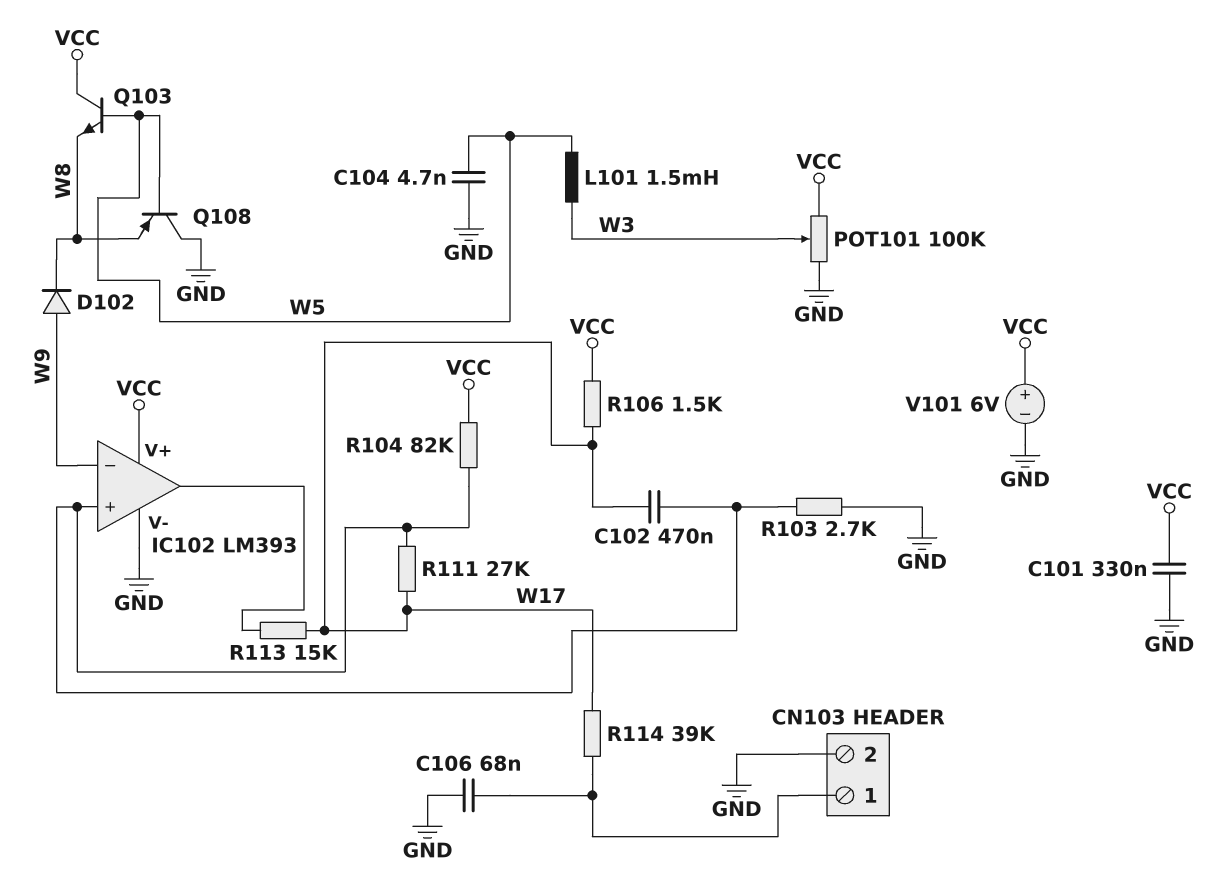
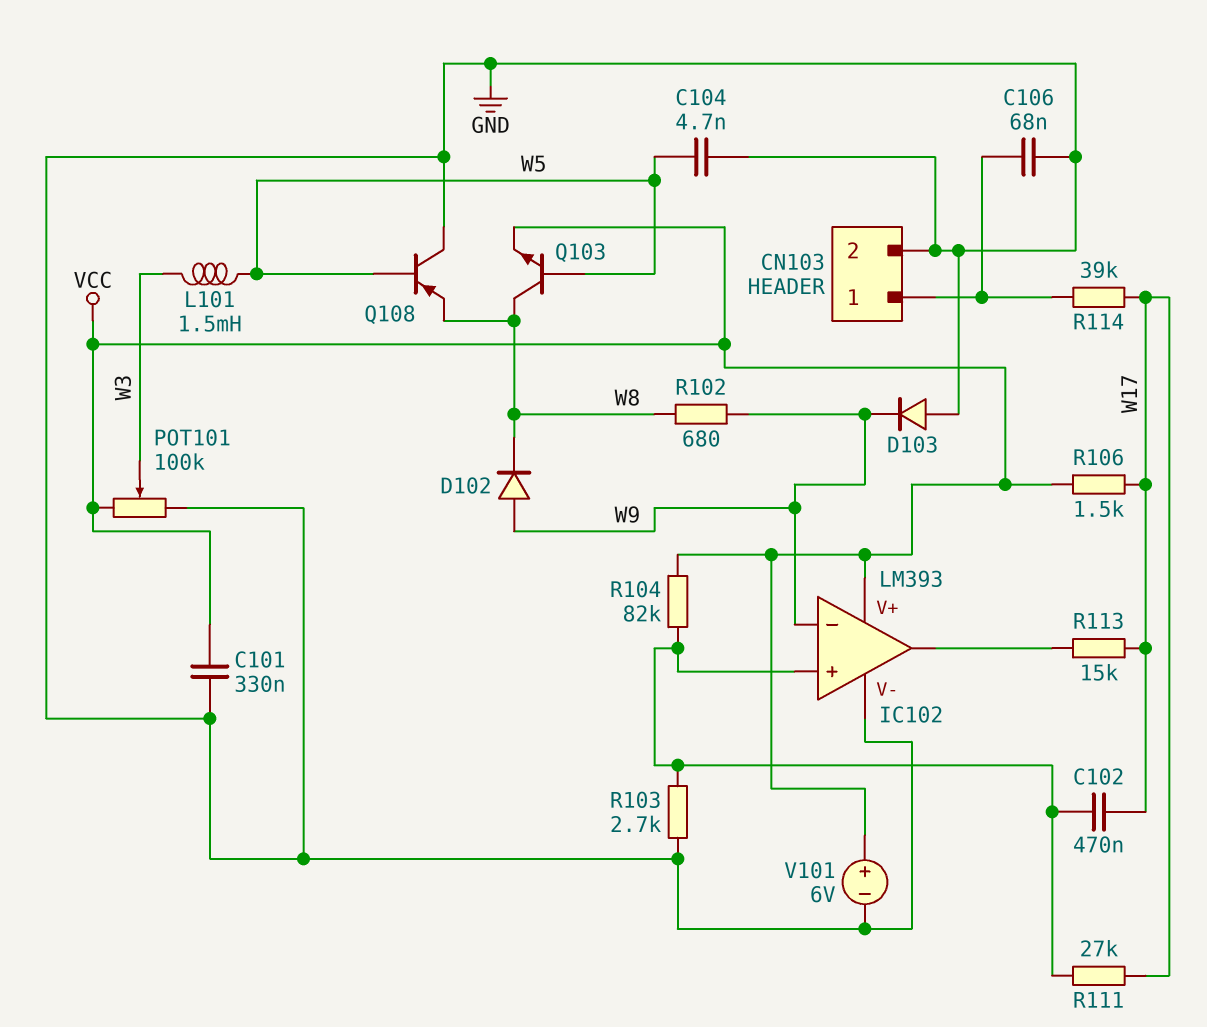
D103: none -> diode (A GND, K W9)
Q103: NPN (B W5, C VCC, E W8) -> NPN (B W5, C W8, E VCC)
R102: none -> 680 (W8, W9)

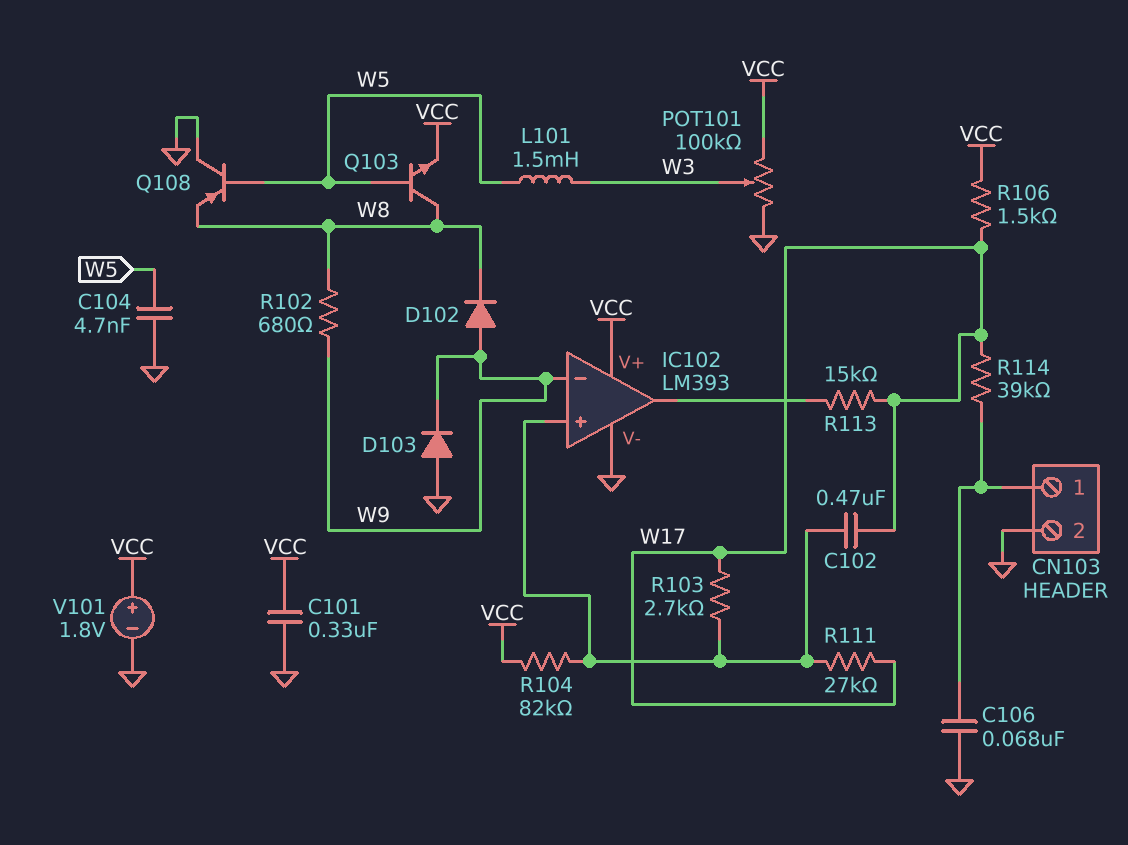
R103: 2.7k (GND, IC102/in+) -> 2.7k (IC102/in+, W17)
V101: 6V (plus VCC, minus GND) -> 1.8V (plus VCC, minus GND)

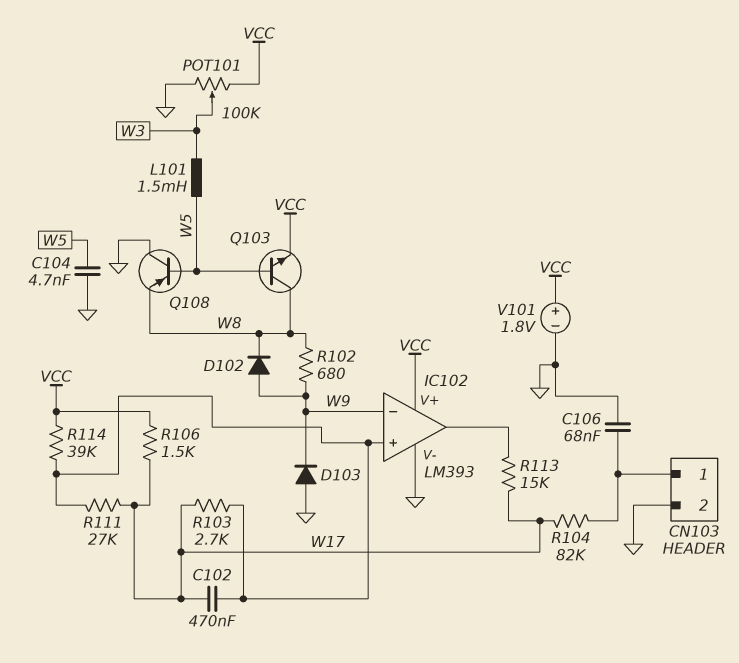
C101: 330nF (GND, VCC) -> none
R104: 82k (IC102/in+, VCC) -> 82k (CN103/1, W17)
R114: 39k (CN103/1, W17) -> 39k (IC102/in+, VCC)

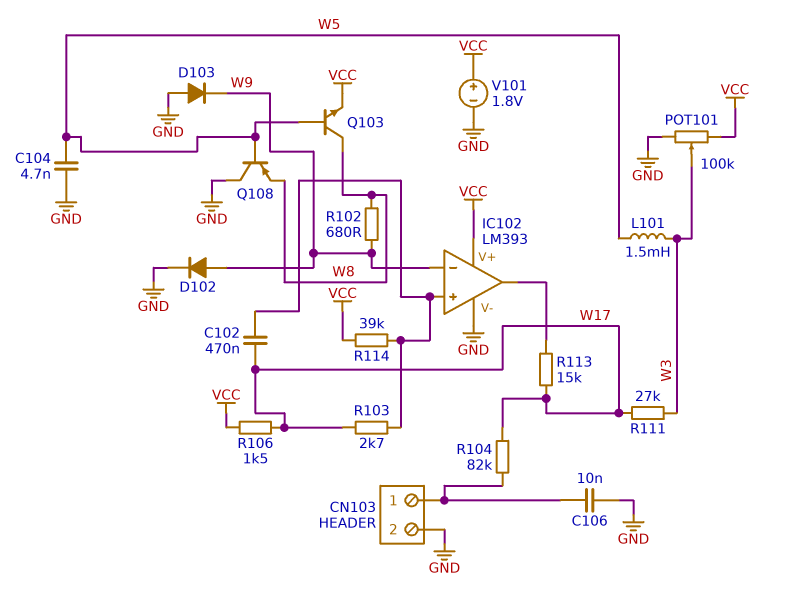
C106: 68nF (CN103/1, GND) -> 10nF (CN103/1, GND)
D102: diode (A W9, K W8) -> diode (A W9, K GND)
R111: 27k (IC102/in+, W17) -> 27k (W3, W17)

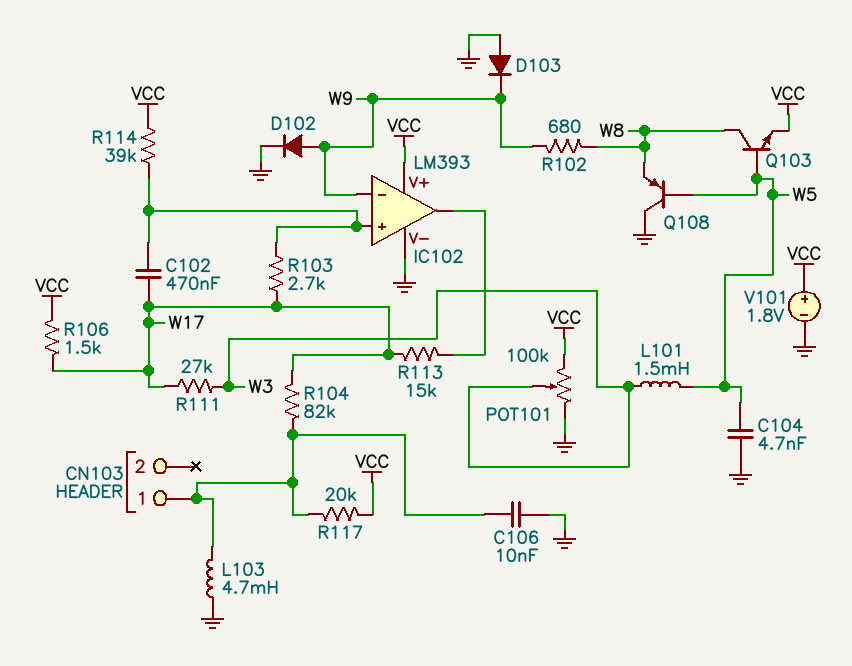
CN103 pin 2: GND -> none
L103: none -> 4.7mH (CN103/1, GND)
R117: none -> 20k (CN103/1, VCC)

